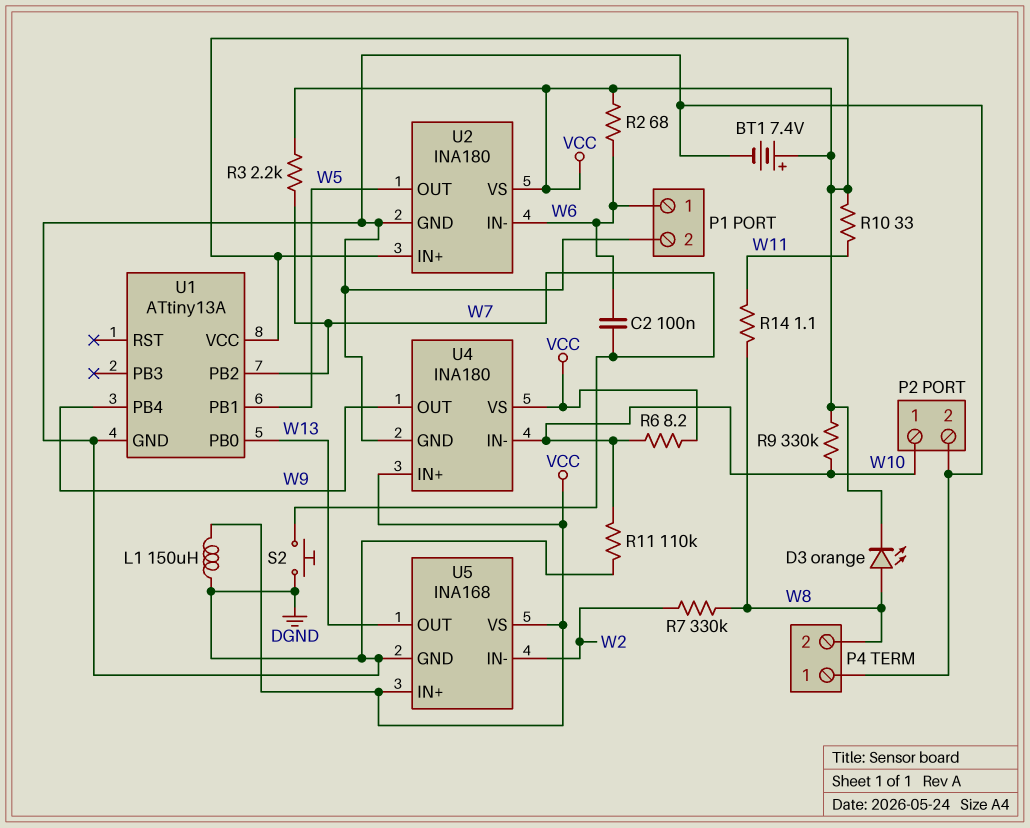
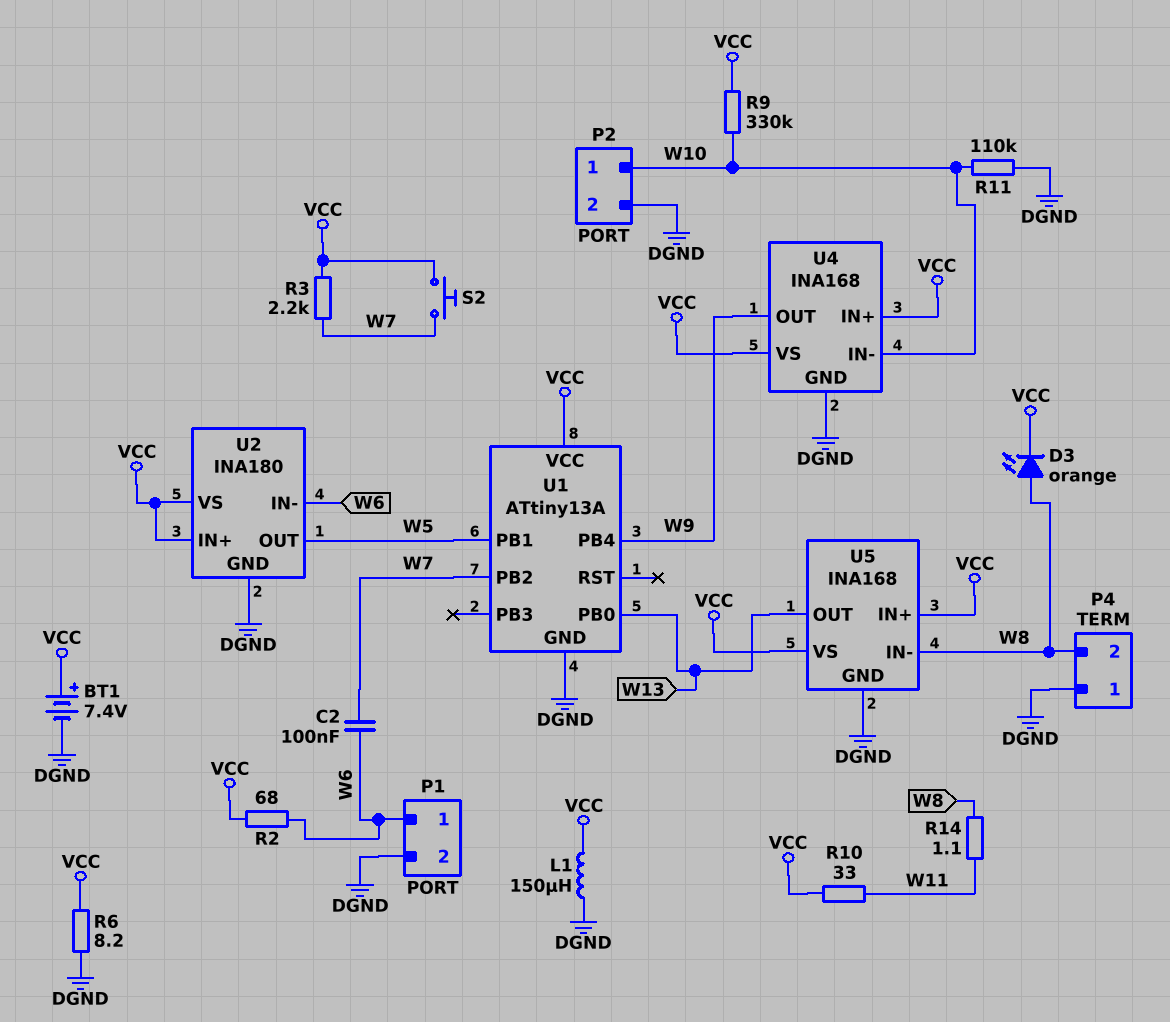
R6: 8.2 (VCC, W10) -> 8.2 (DGND, VCC)
R7: 330k (W2, W8) -> none
S2: button (DGND, W7) -> button (VCC, W7)
U4: INA180 -> INA168
U5 pin IN-: W2 -> W8

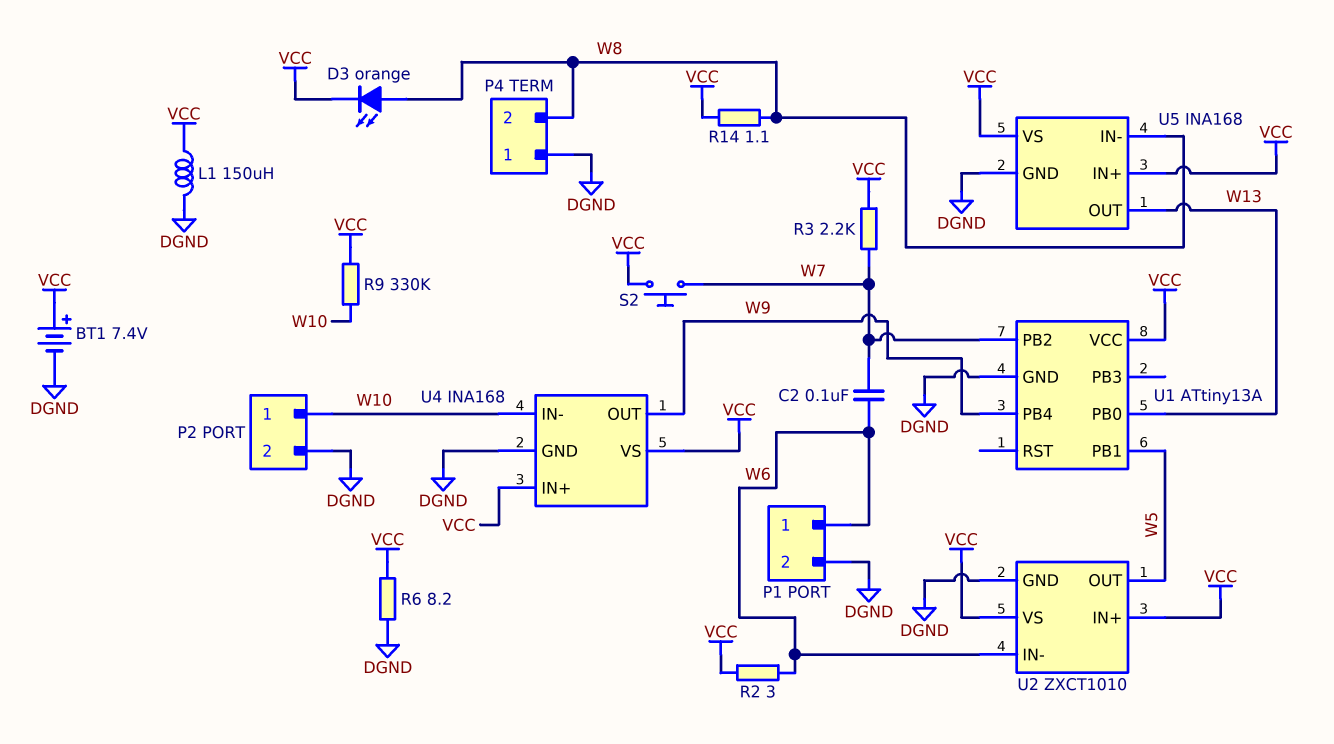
R2: 68 (VCC, W6) -> 3 (VCC, W6)
R10: 33 (VCC, W11) -> none
R11: 110k (DGND, W10) -> none
R14: 1.1 (W8, W11) -> 1.1 (VCC, W8)
U2: INA180 -> ZXCT1010

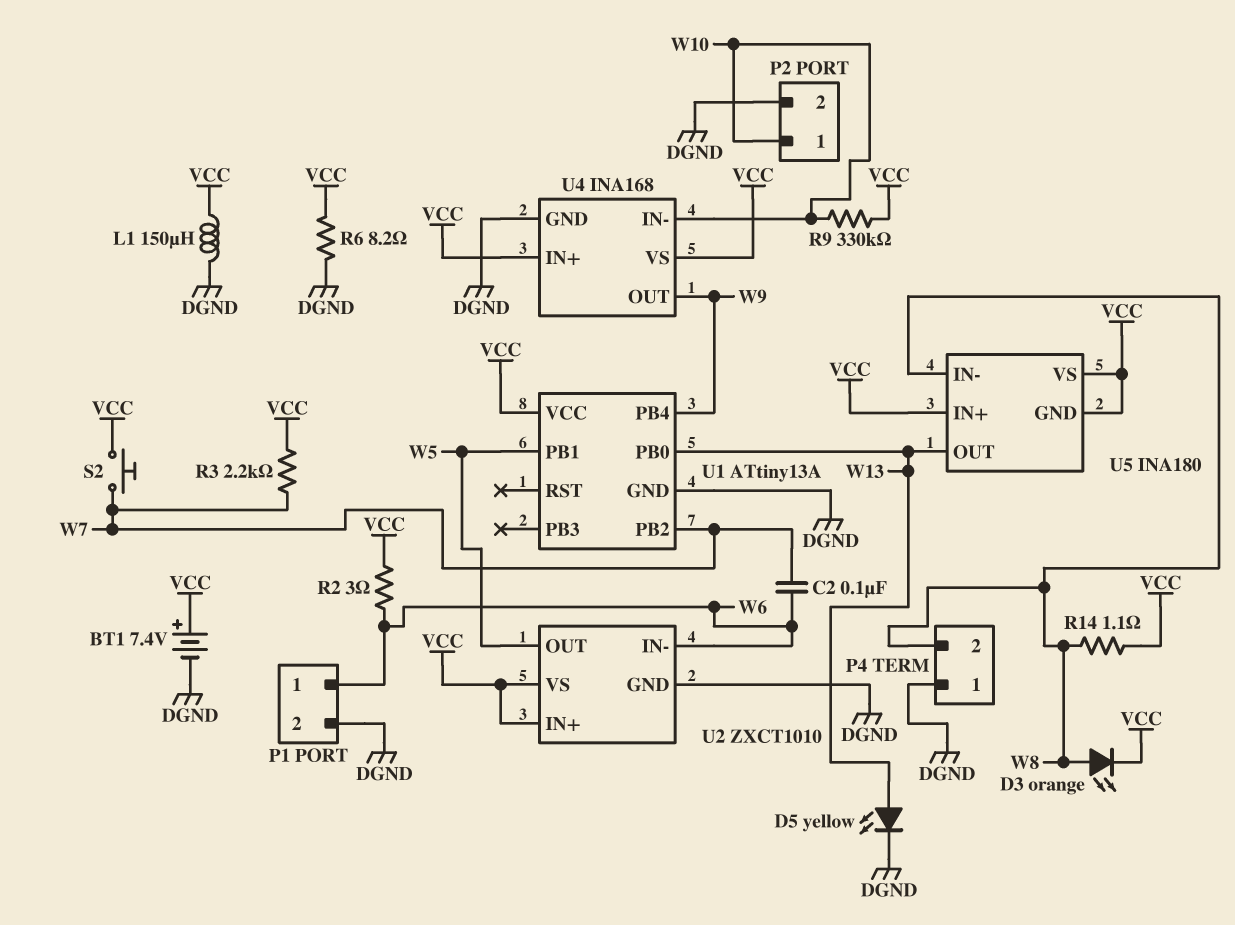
D5: none -> LED yellow (A W13, K DGND)
U5: INA168 -> INA180
U5 pin GND: DGND -> VCC

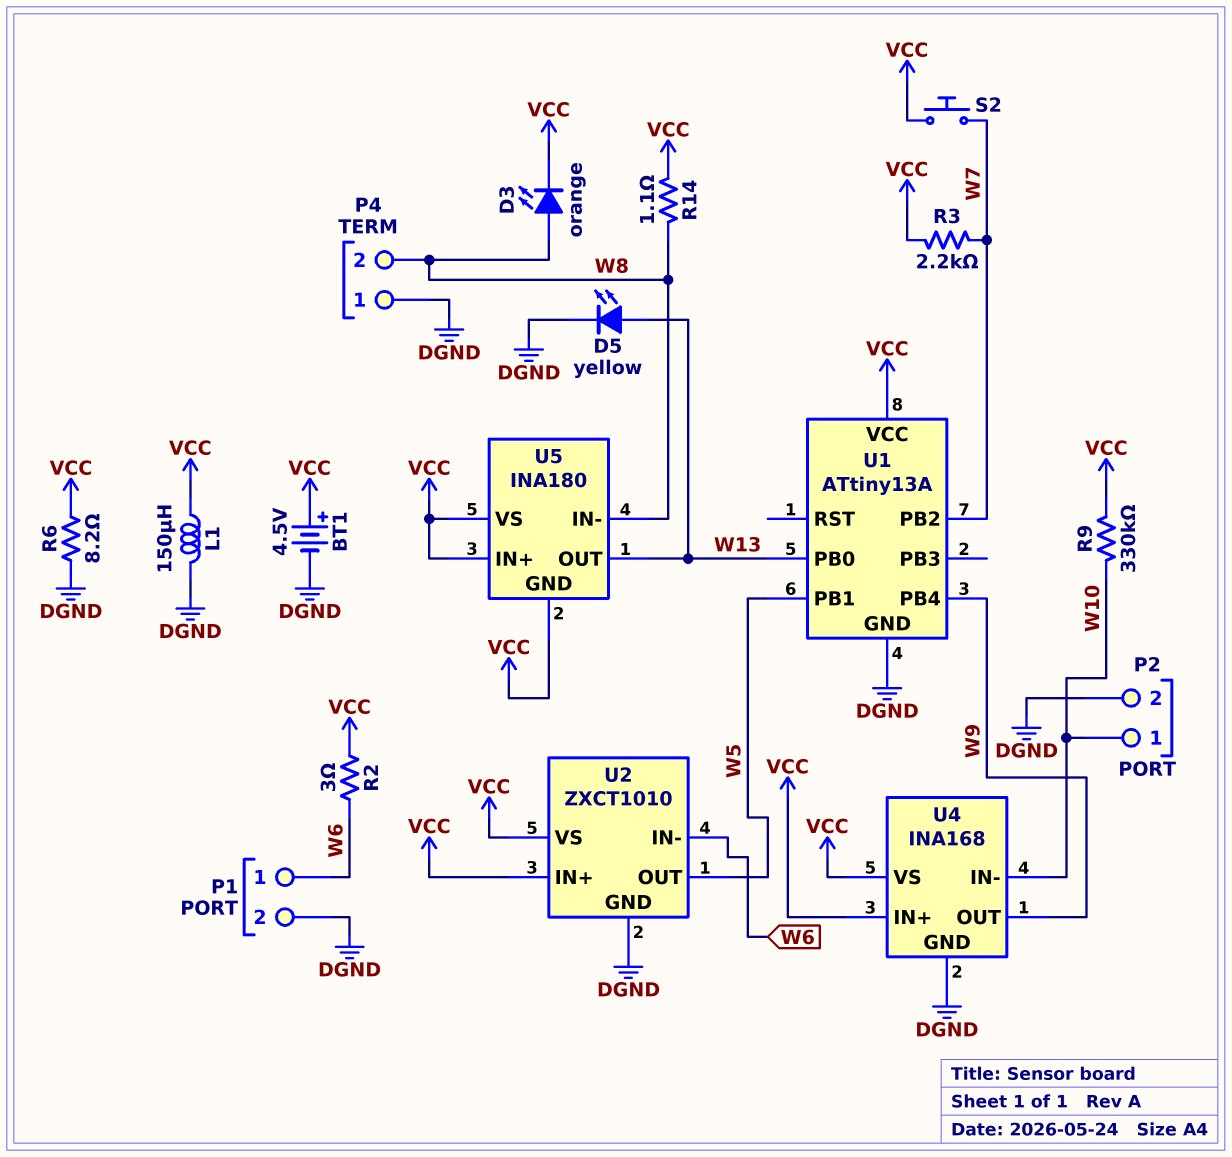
BT1: 7.4V (plus VCC, minus DGND) -> 4.5V (plus VCC, minus DGND)
C2: 100nF (W6, W7) -> none

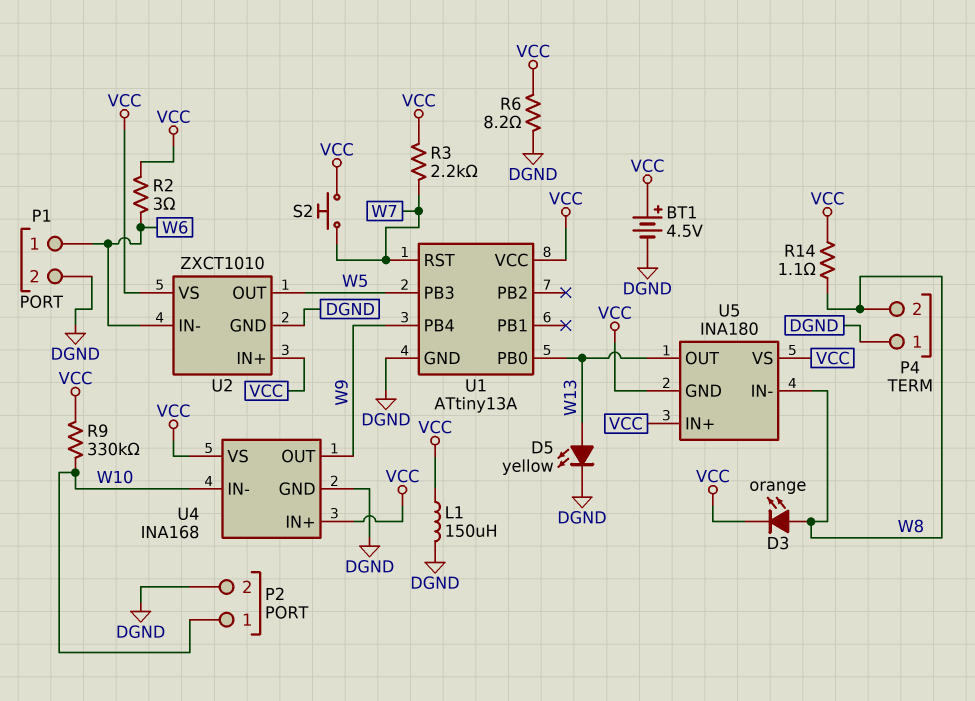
U1 pin PB1: W5 -> none
U1 pin PB2: W7 -> none
U1 pin PB3: none -> W5
U1 pin RST: none -> W7

